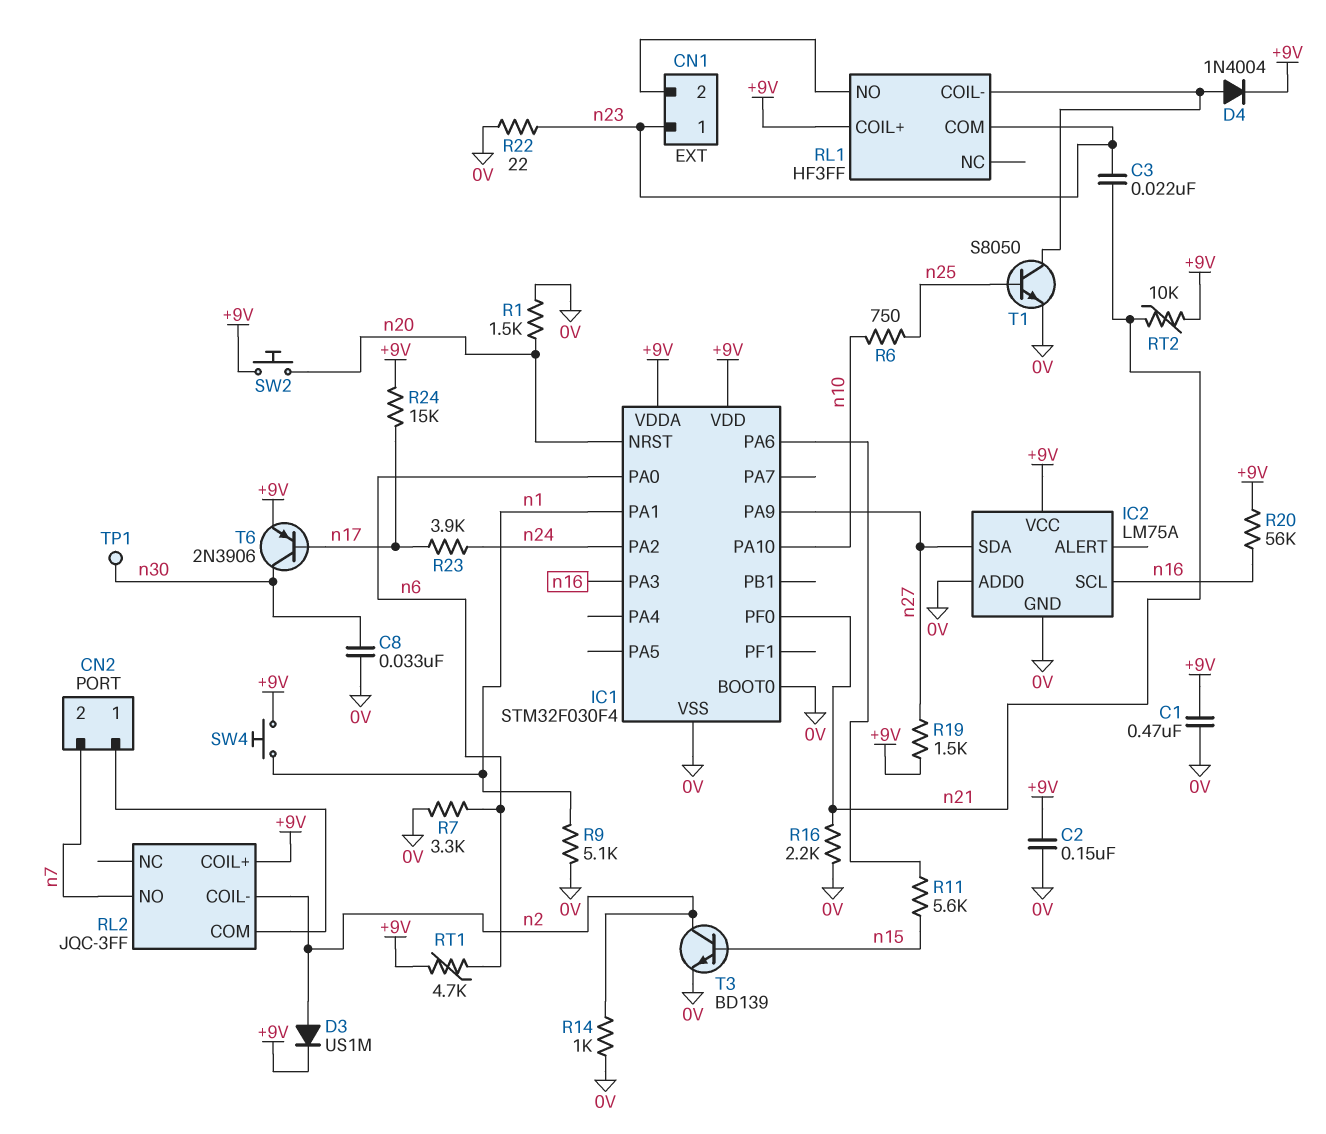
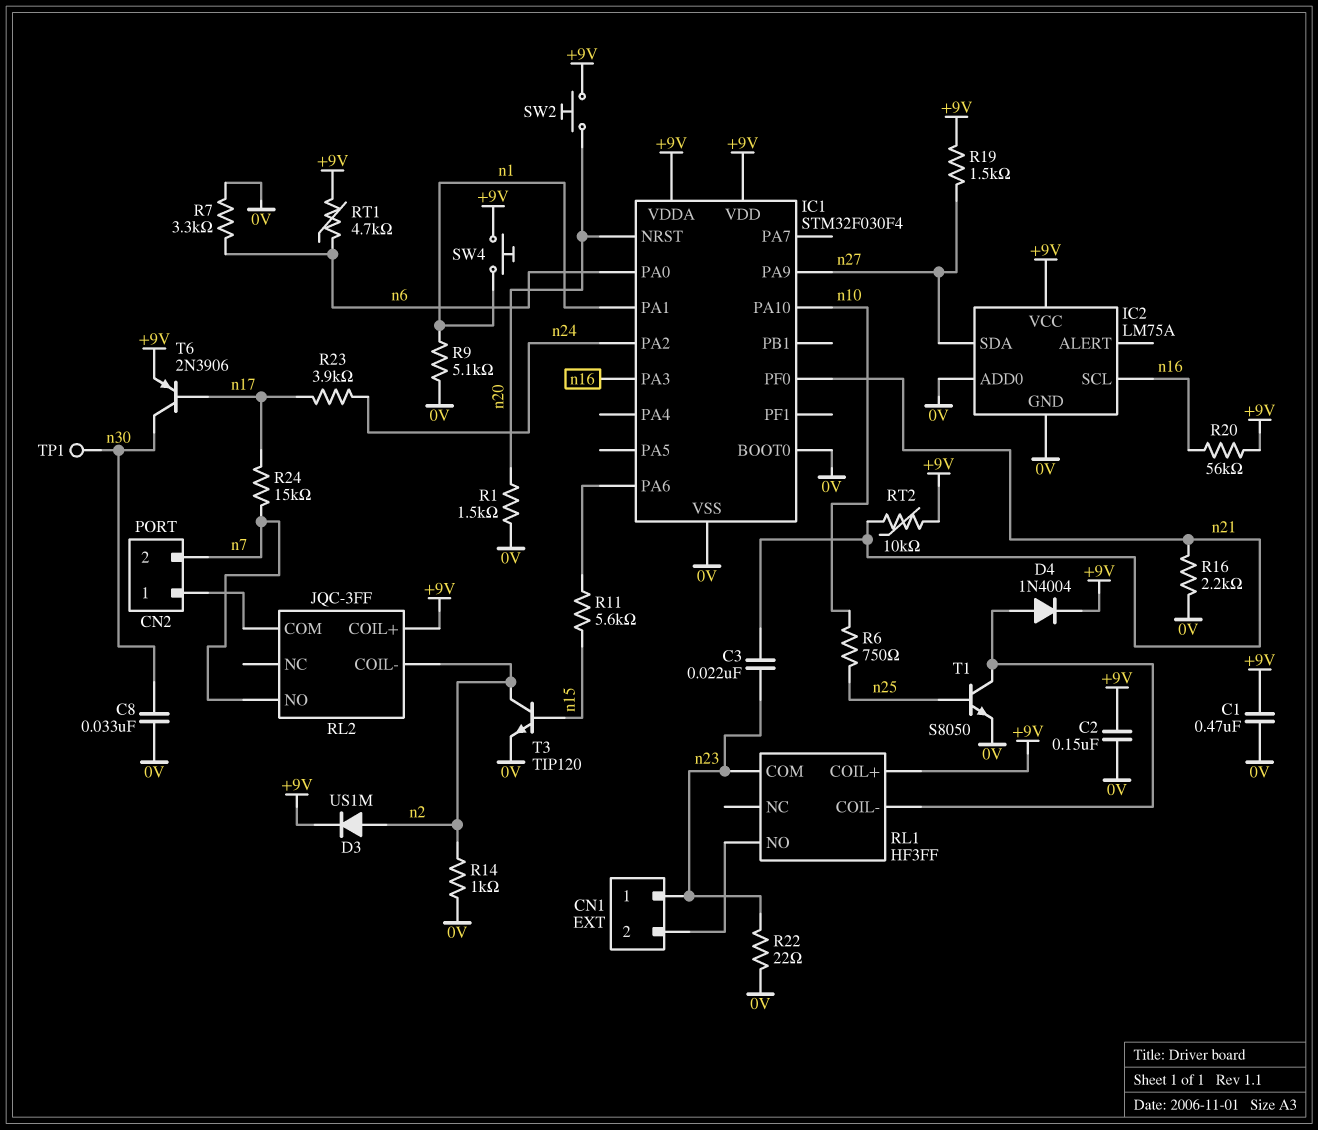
R24: 15k (+9V, n17) -> 15k (n7, n17)
T3: NPN BD139 (B n15, C n2, E 0V) -> NPN TIP120 (B n15, C n2, E 0V)

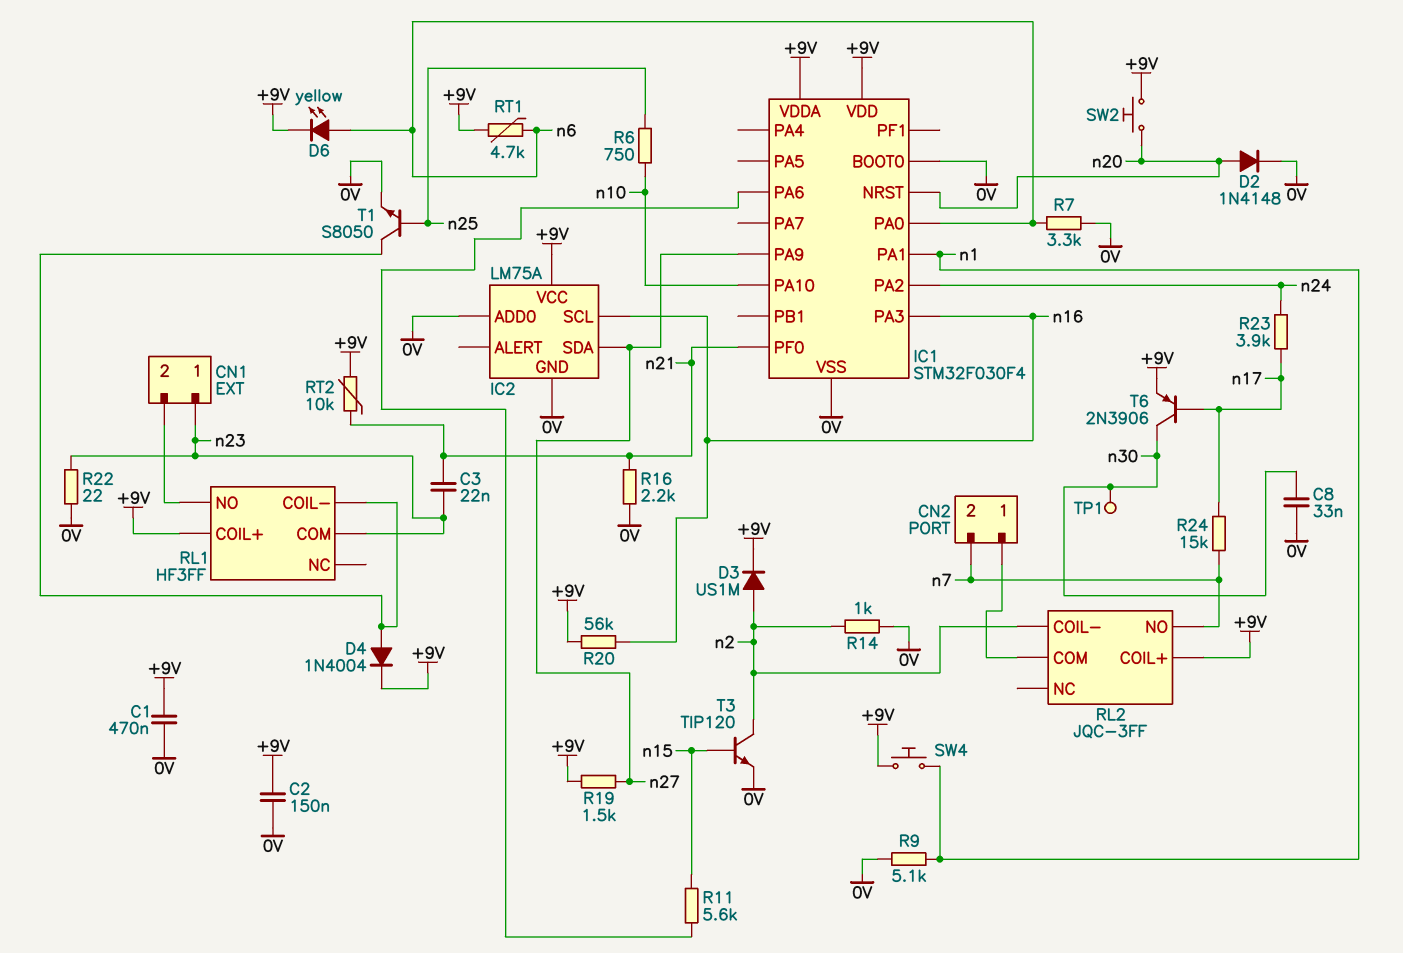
D2: none -> diode 1N4148 (A n20, K 0V)
D6: none -> LED yellow (A n6, K +9V)
R1: 1.5k (0V, n20) -> none

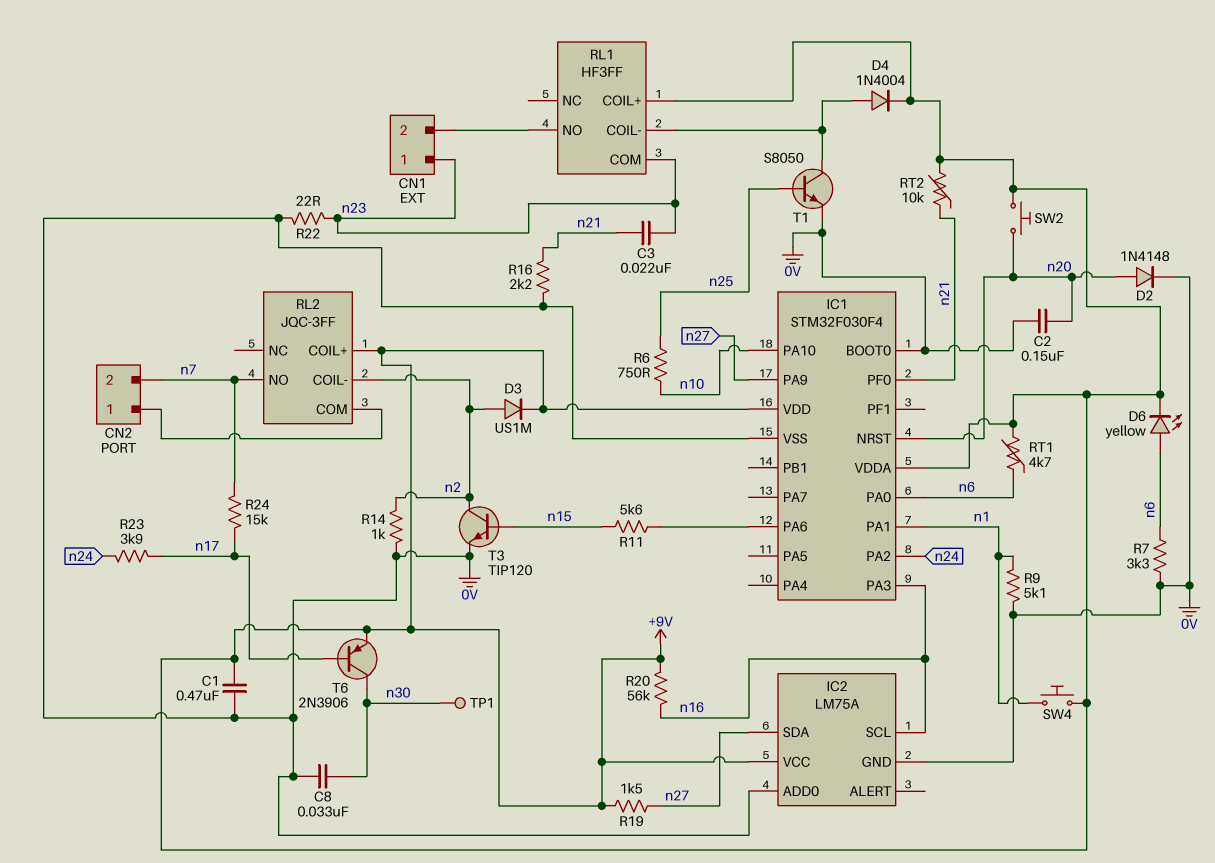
C2: 150nF (+9V, 0V) -> 150nF (0V, n20)

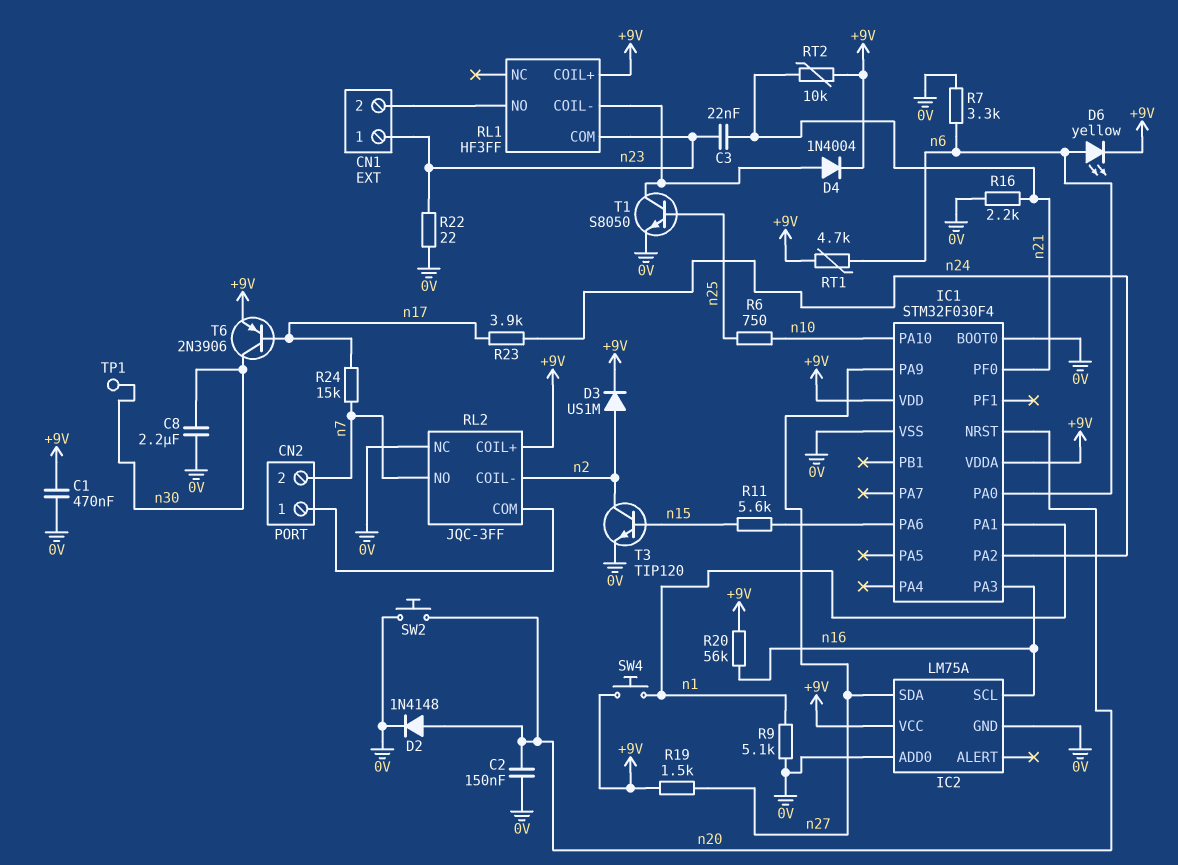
C8: 33nF (0V, n30) -> 2.2uF (0V, n30)
R14: 1k (0V, n2) -> none
RL2 pin NC: none -> 0V
SW2: button (+9V, n20) -> button (0V, n20)

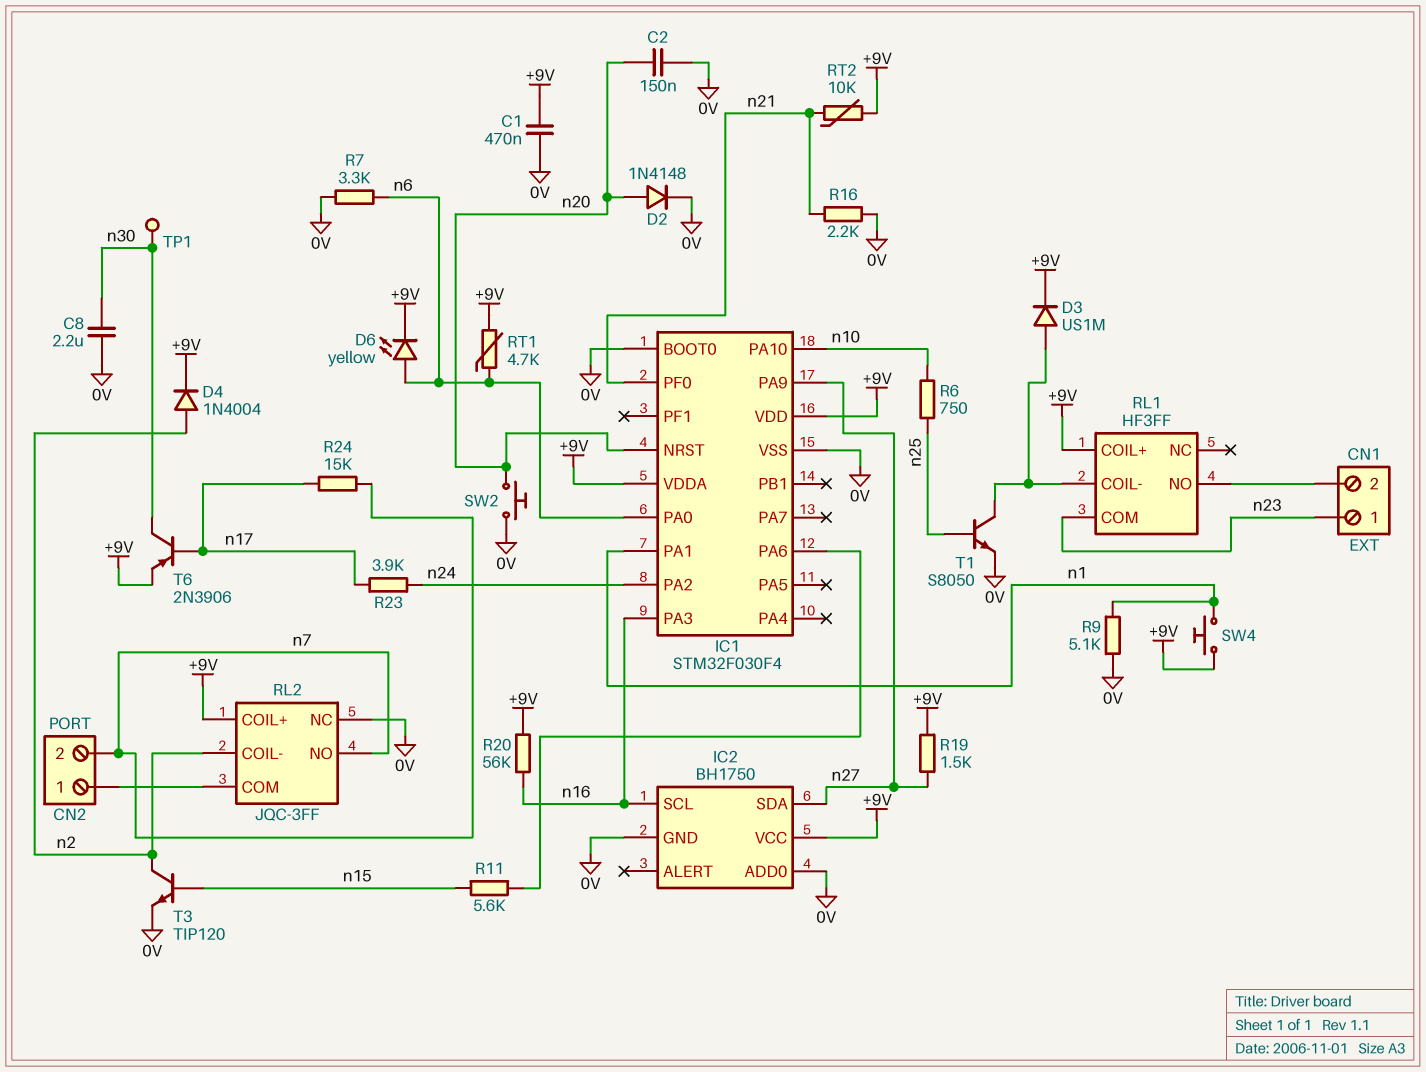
C3: 22nF (n21, n23) -> none
D3: diode US1M (A n2, K +9V) -> diode US1M (A RL1/COIL-, K +9V)
D4: diode 1N4004 (A RL1/COIL-, K +9V) -> diode 1N4004 (A n2, K +9V)
IC2: LM75A -> BH1750
R22: 22 (0V, n23) -> none

